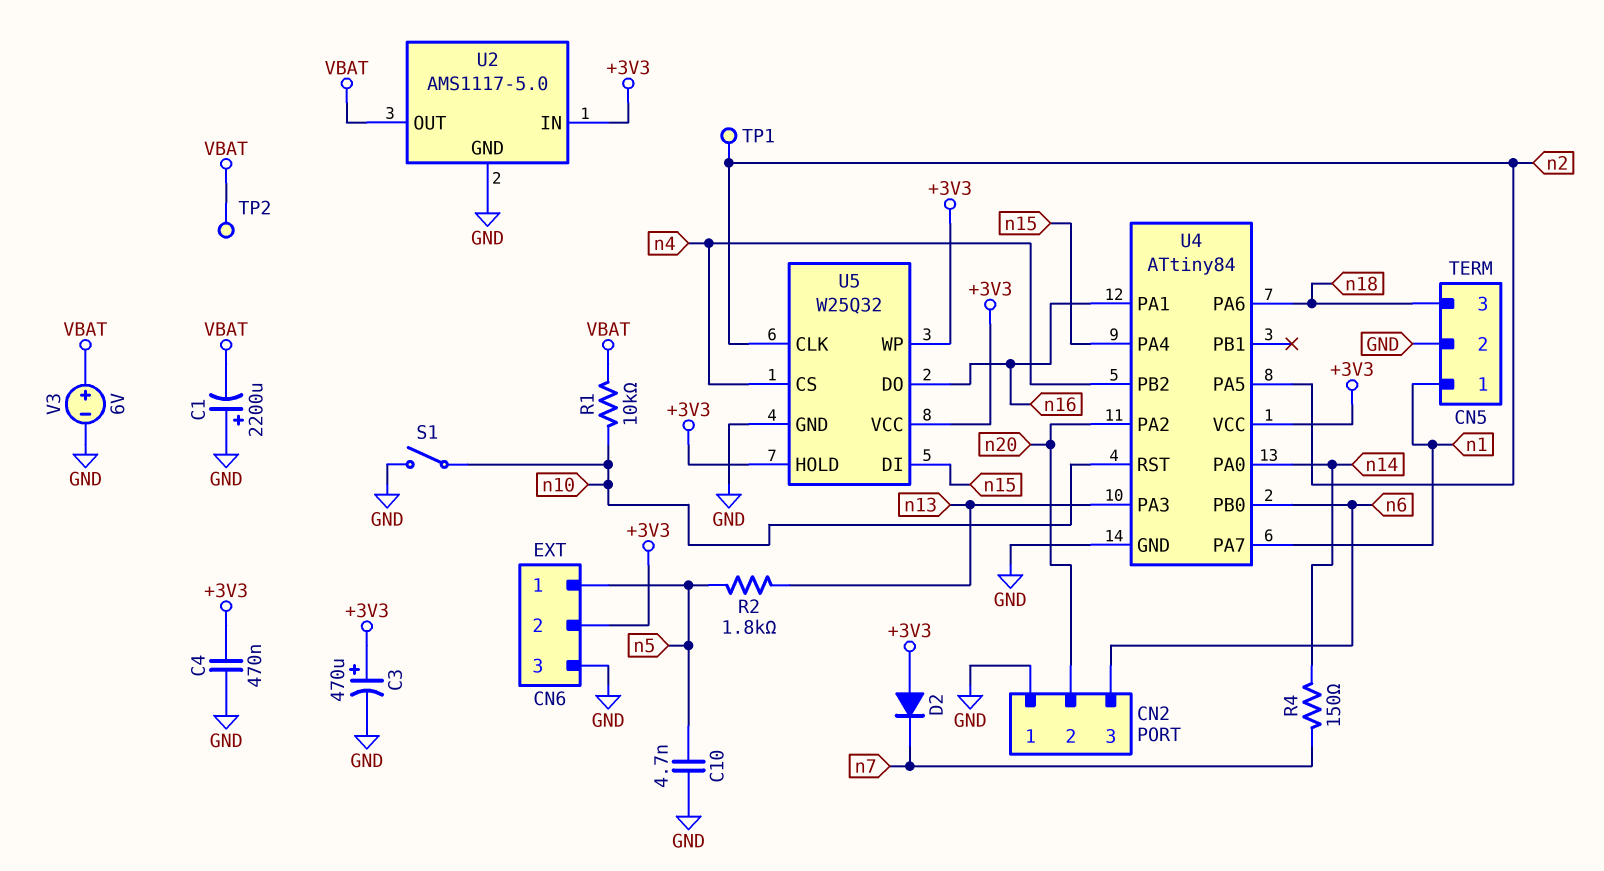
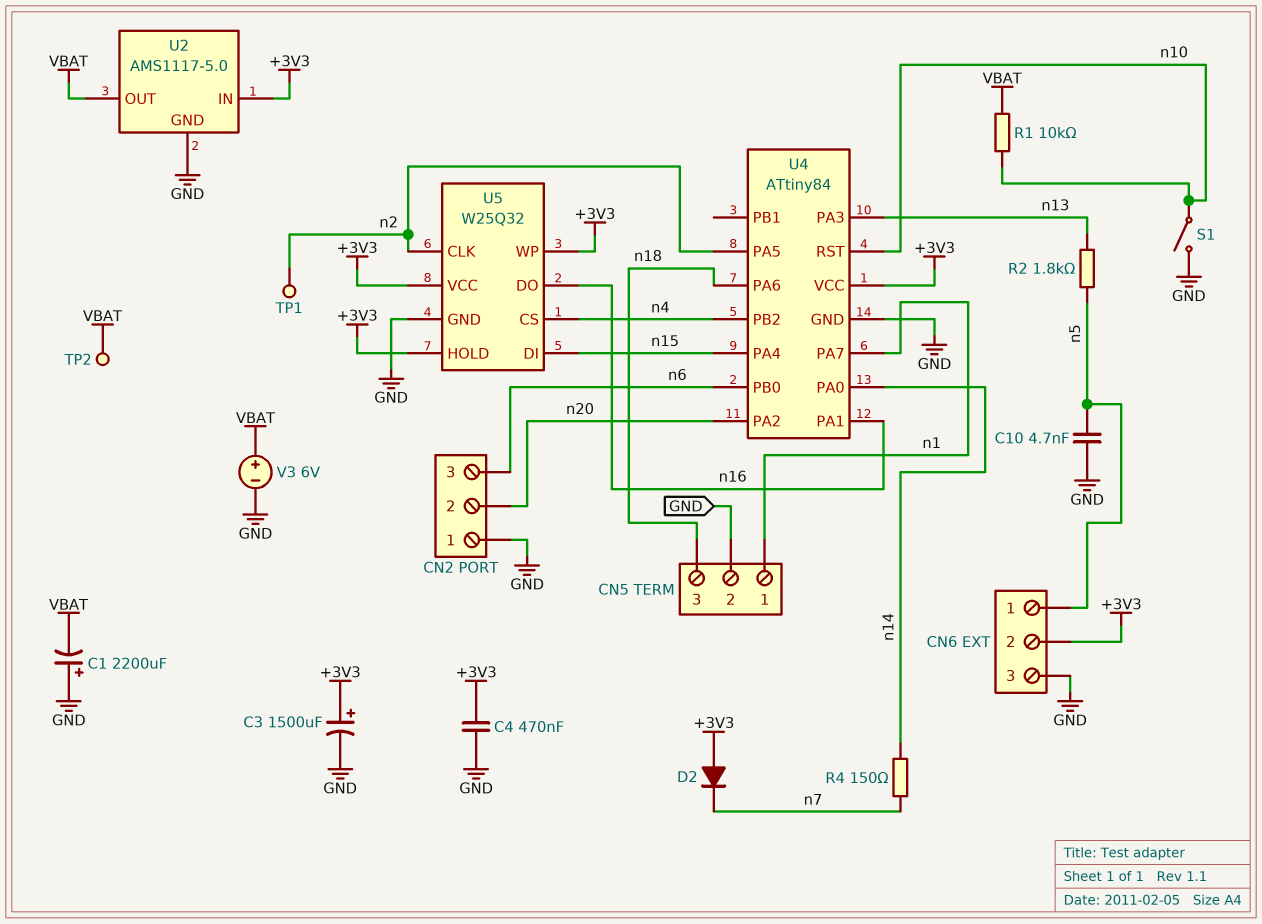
C3: 470uF (plus +3V3, minus GND) -> 1500uF (plus +3V3, minus GND)

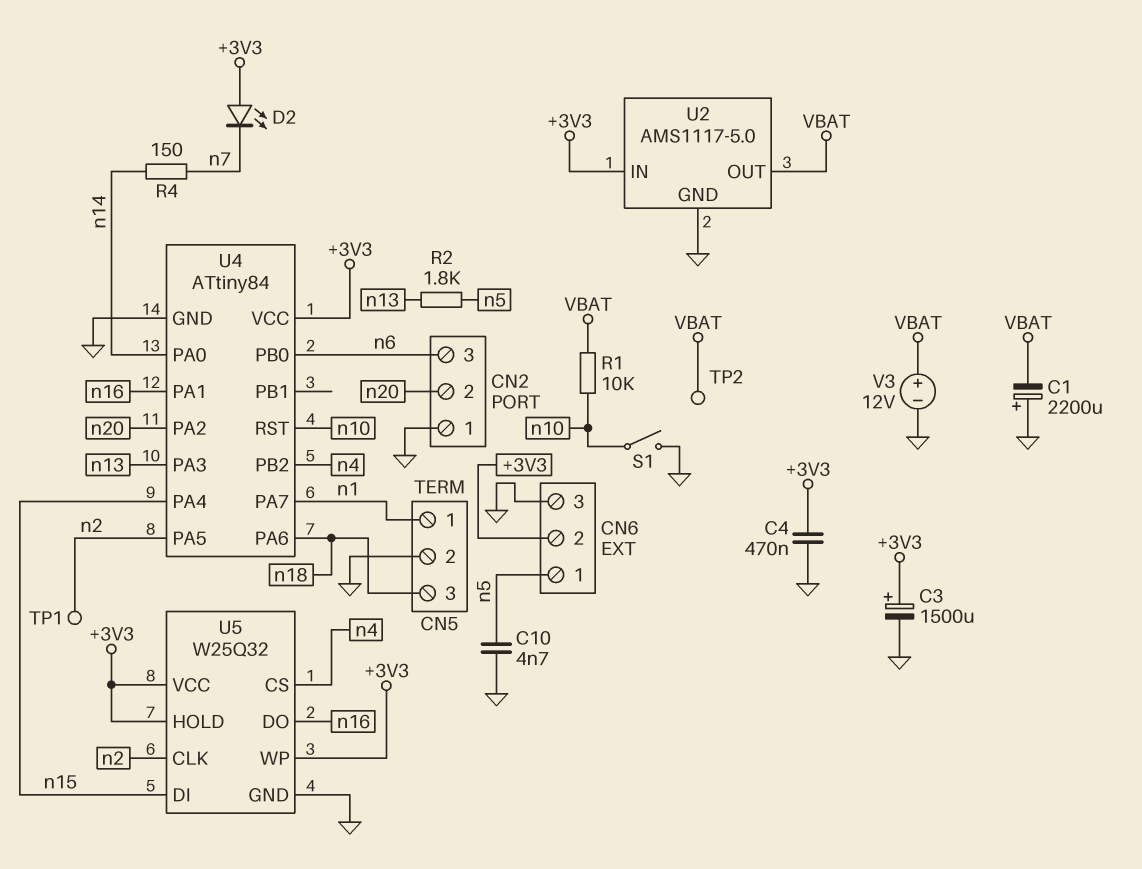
D2: diode (A +3V3, K n7) -> LED (A +3V3, K n7)
V3: 6V (plus VBAT, minus GND) -> 12V (plus VBAT, minus GND)

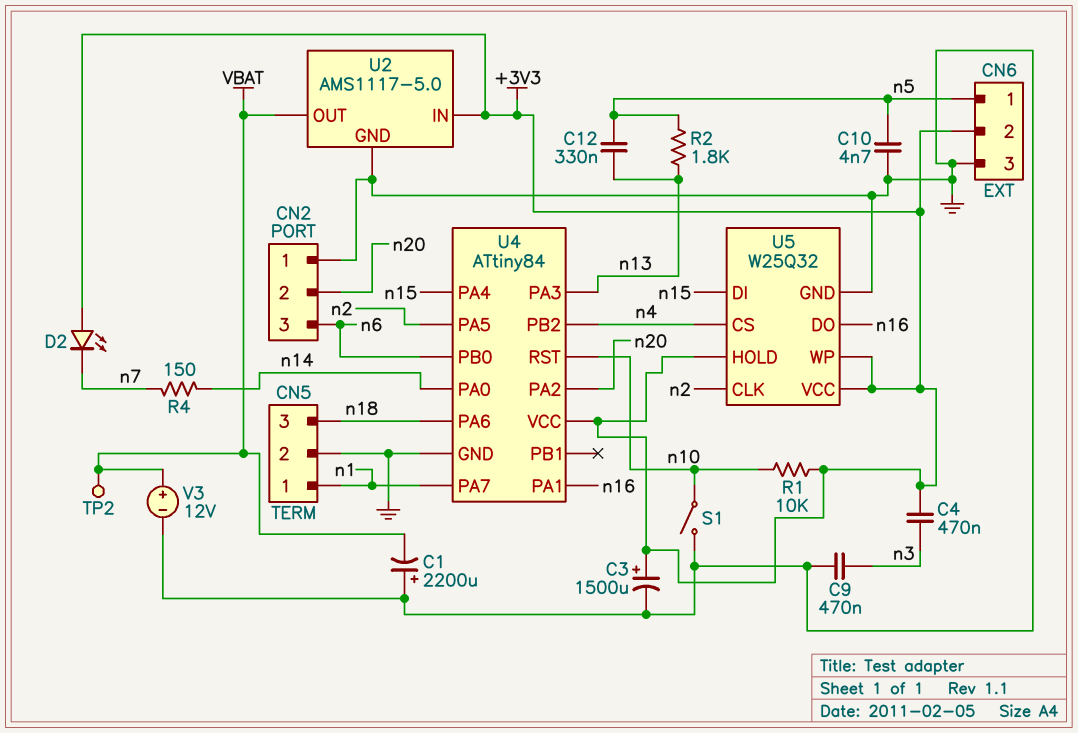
C4: 470nF (+3V3, GND) -> 470nF (+3V3, n3)
C9: none -> 470nF (GND, n3)
C12: none -> 330nF (n5, n13)
R1: 10k (VBAT, n10) -> 10k (+3V3, n10)
TP1: test point (n2) -> none

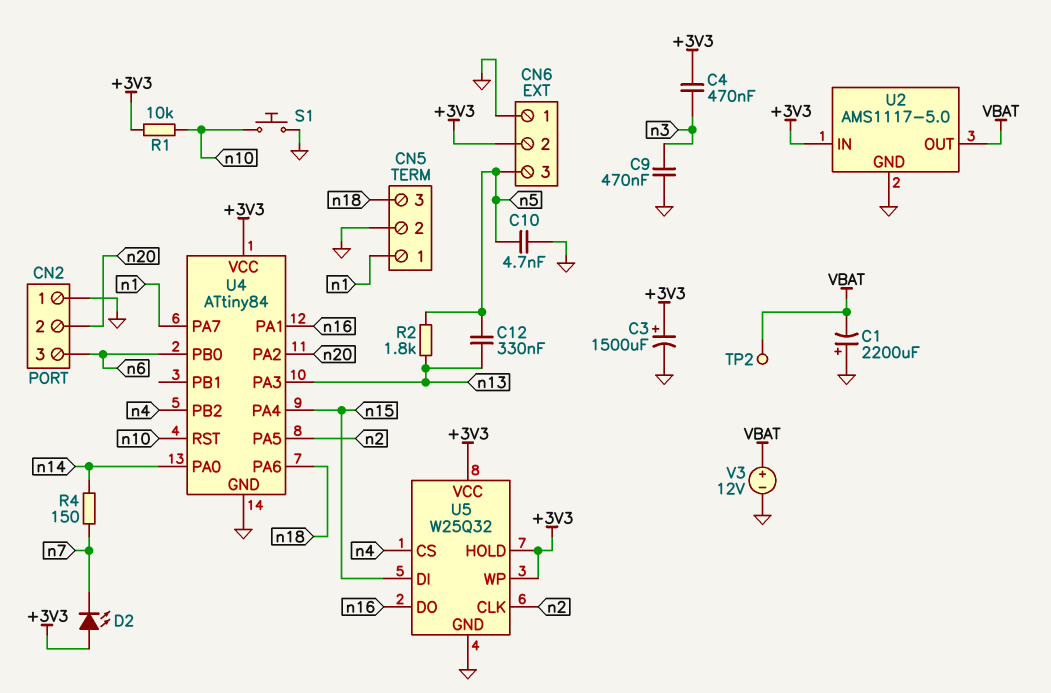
CN6 pin 1: n5 -> GND
CN6 pin 3: GND -> n5
S1: switch (GND, n10) -> button (GND, n10)

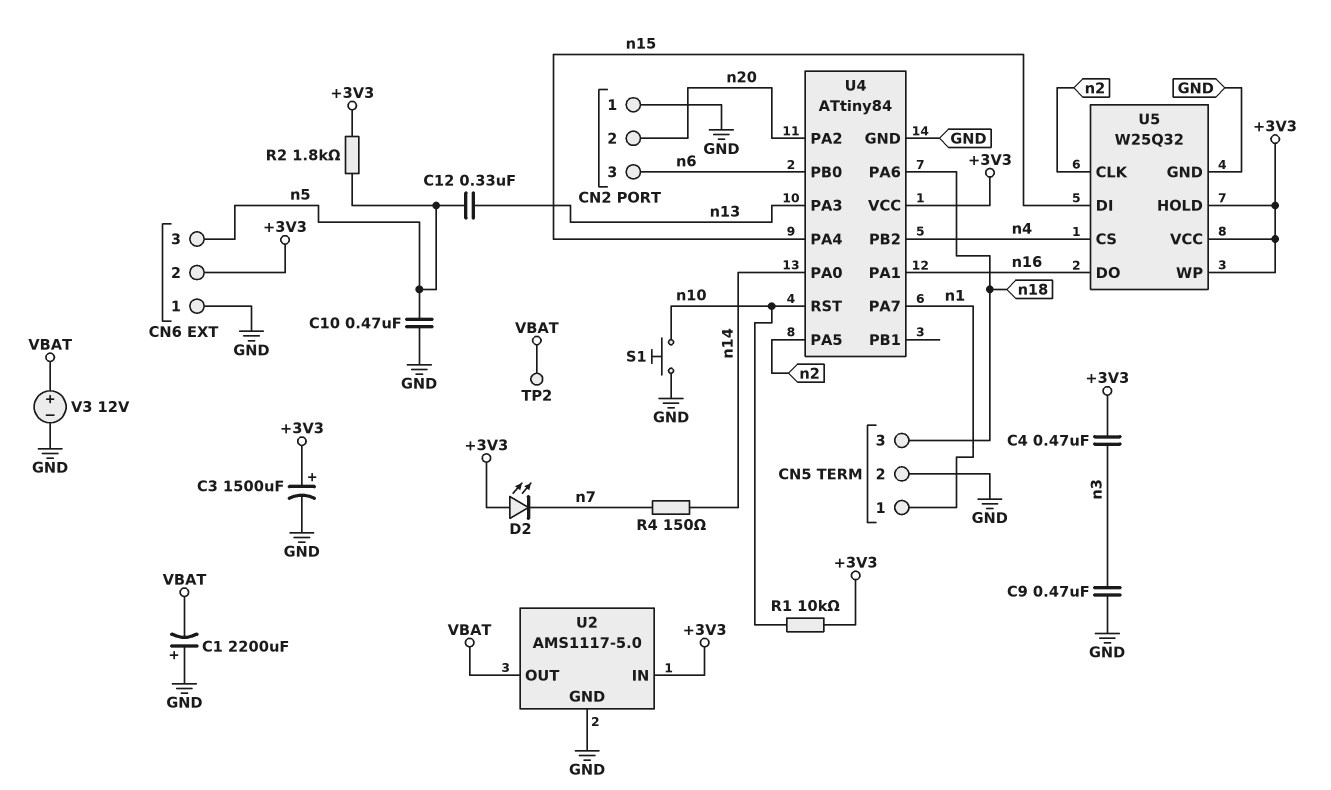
C10: 4.7nF (GND, n5) -> 470nF (GND, n5)
R2: 1.8k (n5, n13) -> 1.8k (+3V3, n5)

